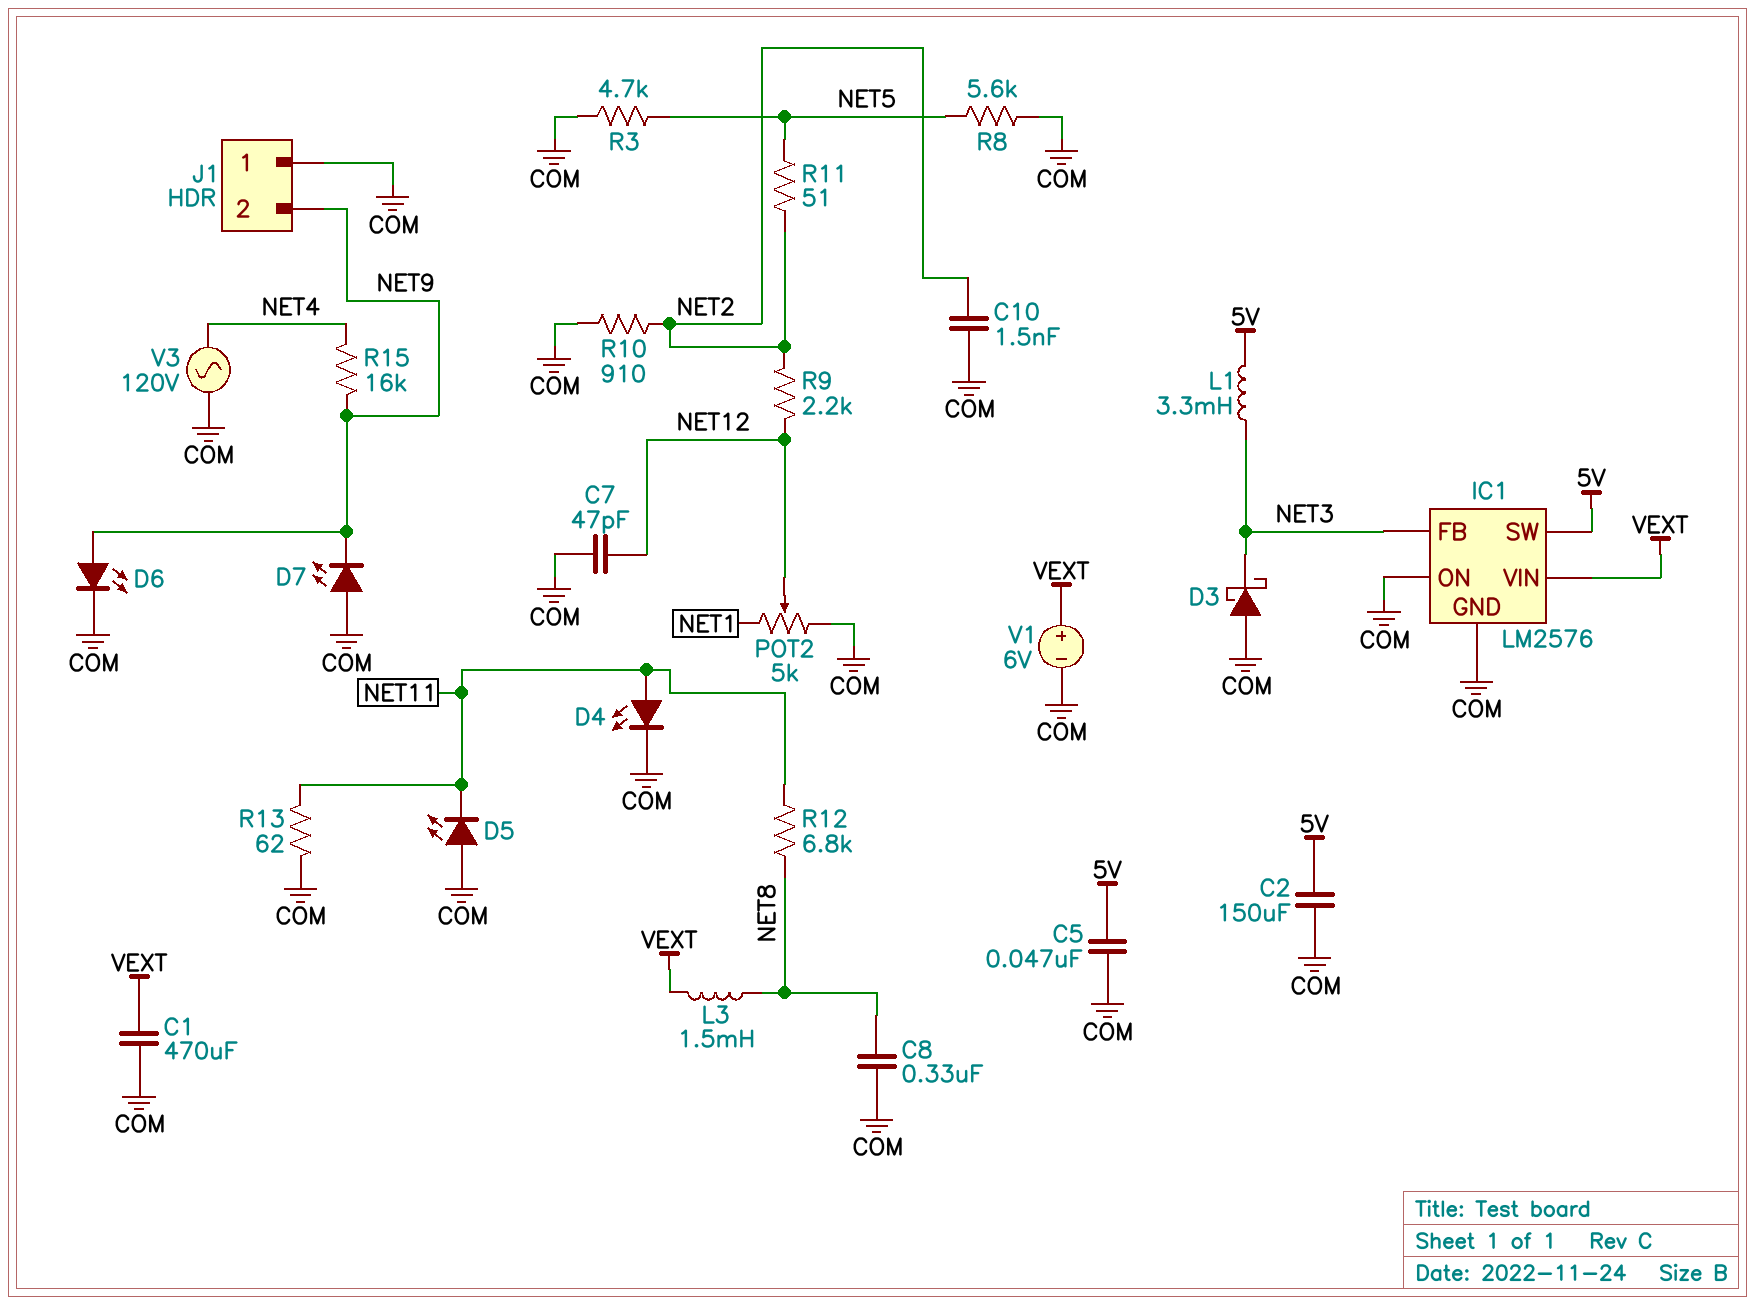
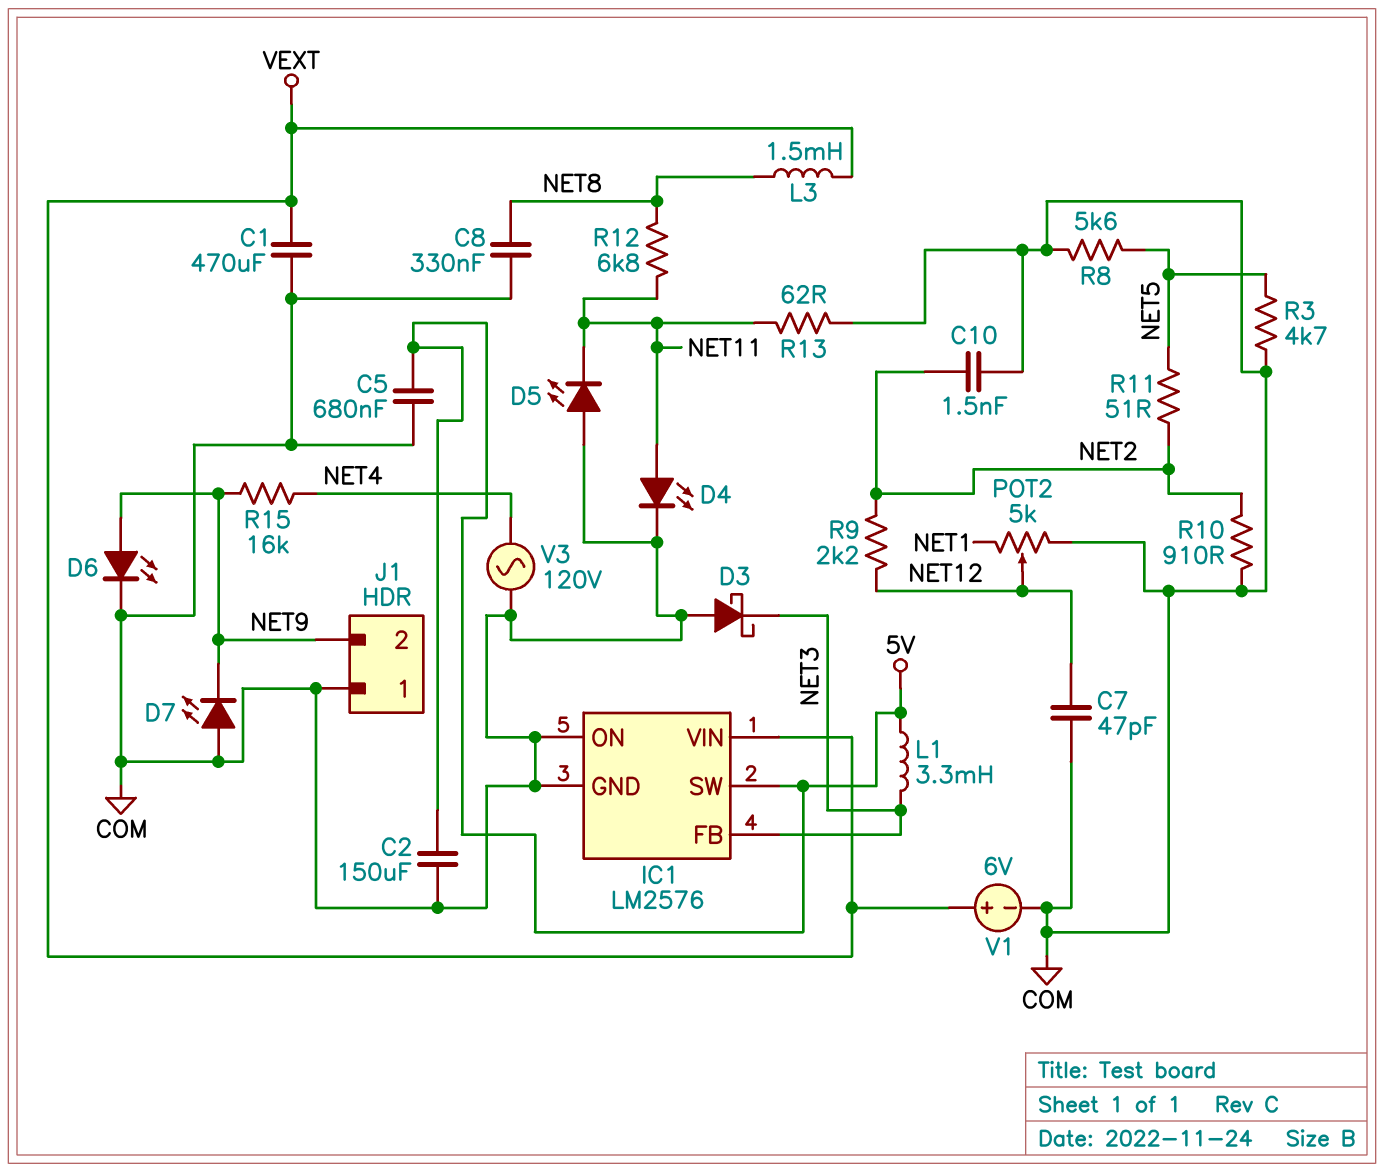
C5: 47nF (5V, COM) -> 680nF (5V, COM)

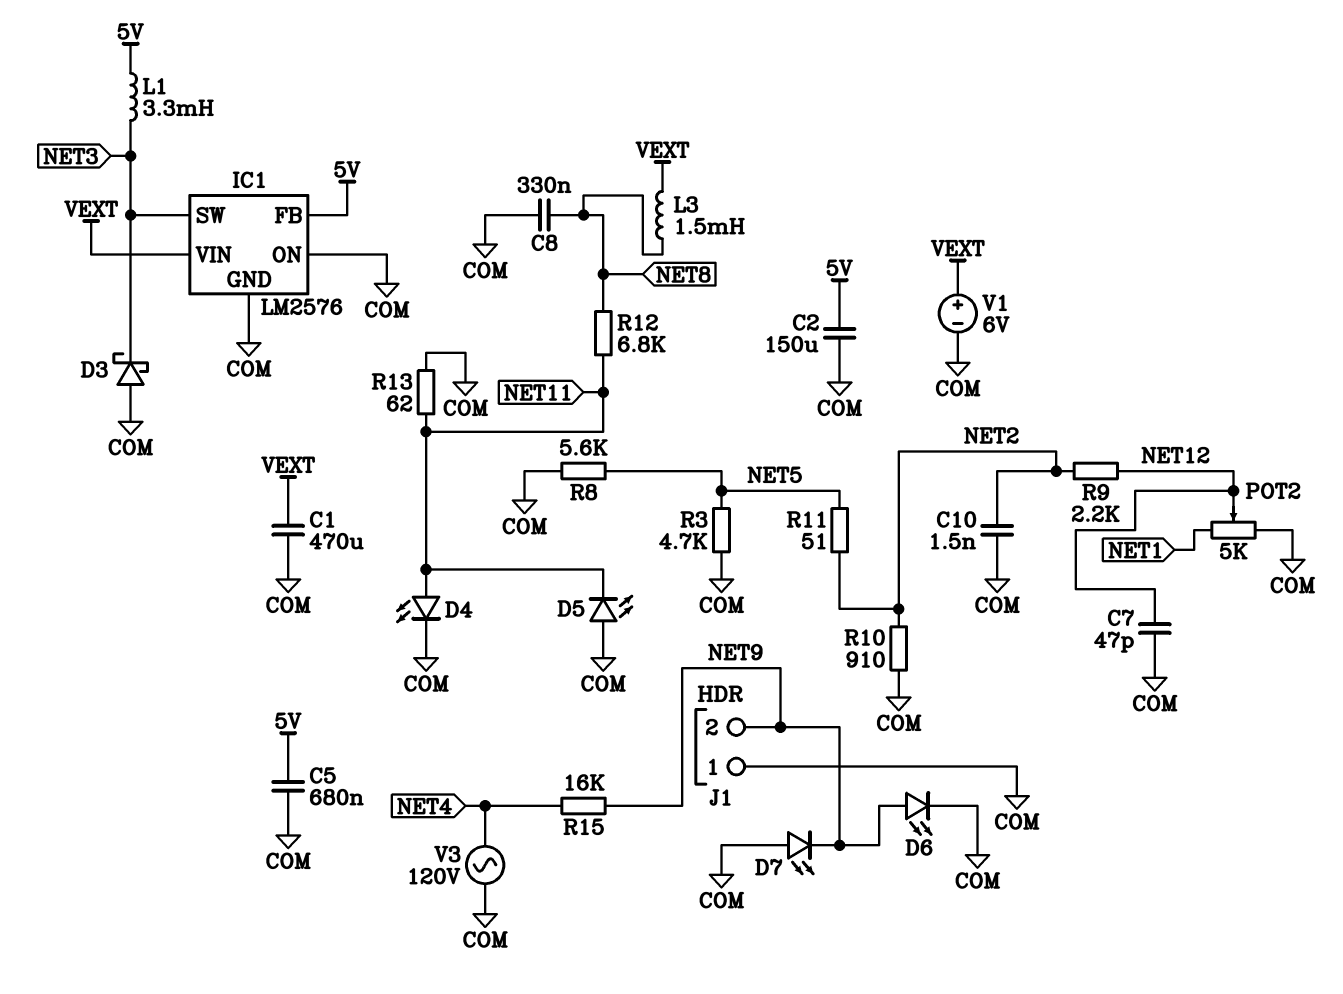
IC1 pin FB: NET3 -> 5V
IC1 pin SW: 5V -> NET3

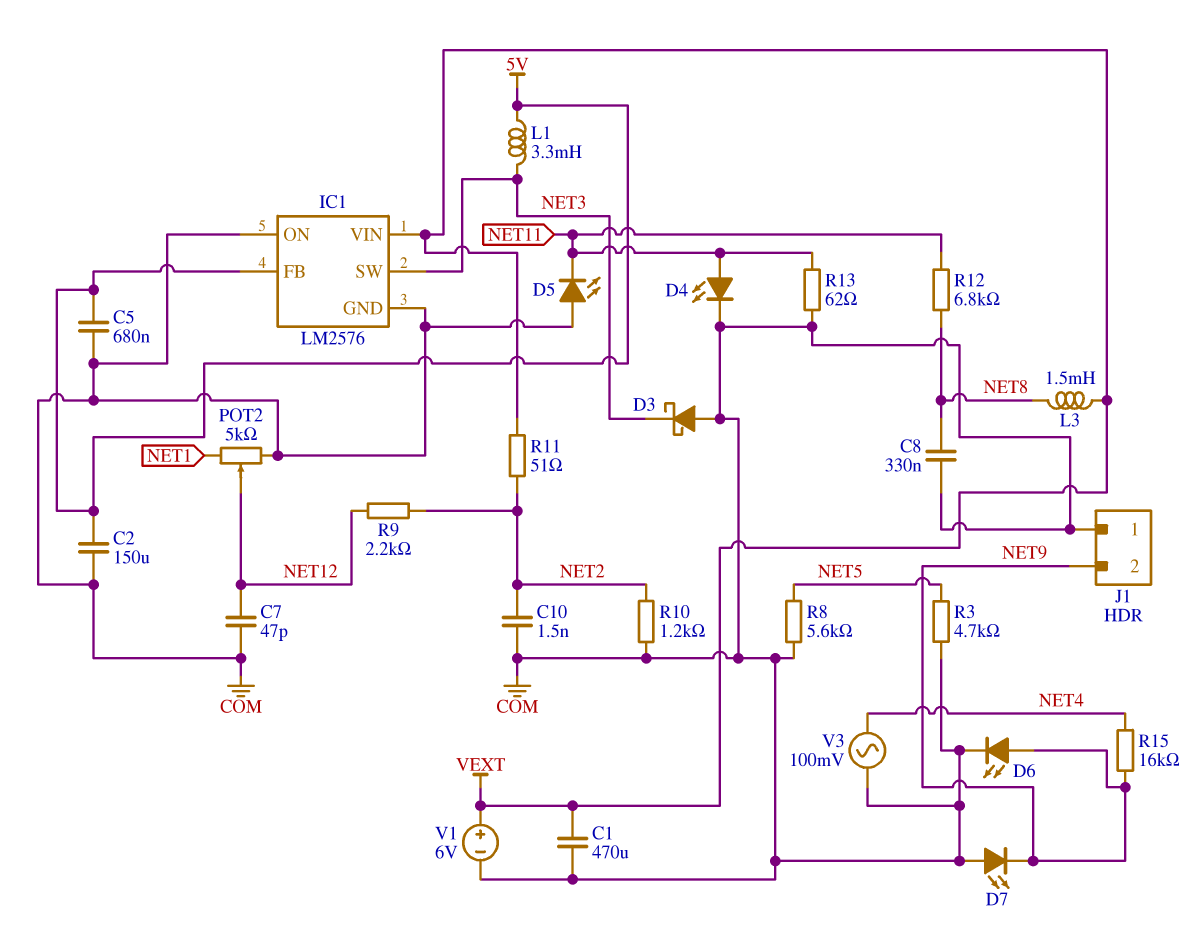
R10: 910 (COM, NET2) -> 1.2k (COM, NET2)
R11: 51 (NET2, NET5) -> 51 (NET2, VEXT)
V3: AC 120V (COM, NET4) -> AC 100mV (COM, NET4)

